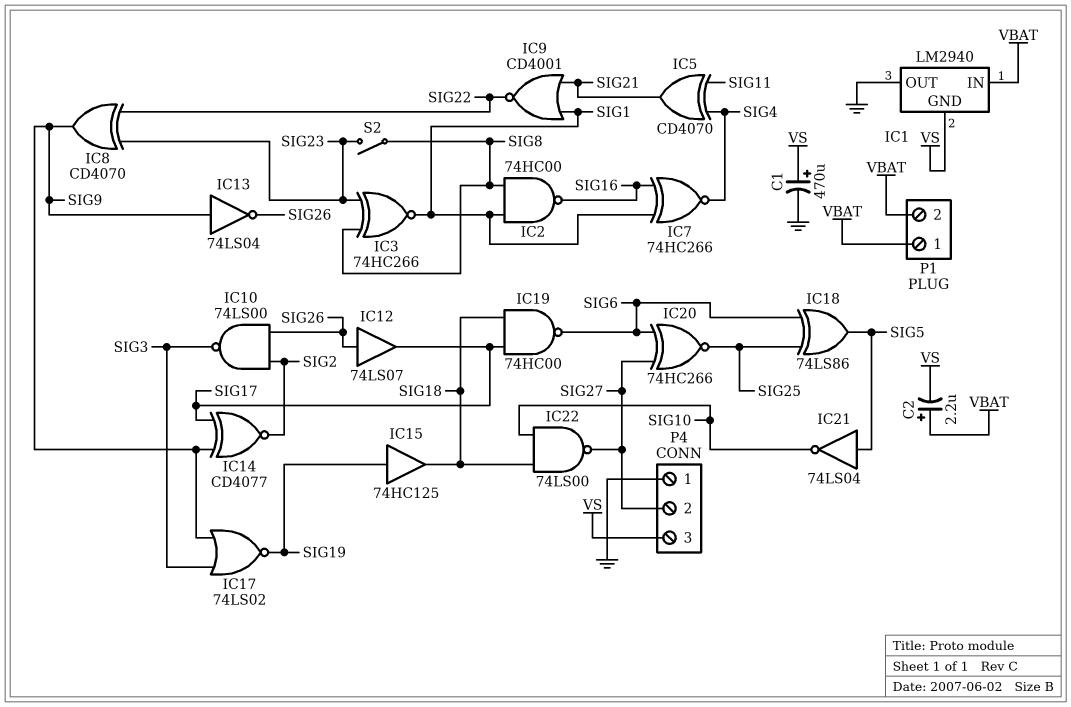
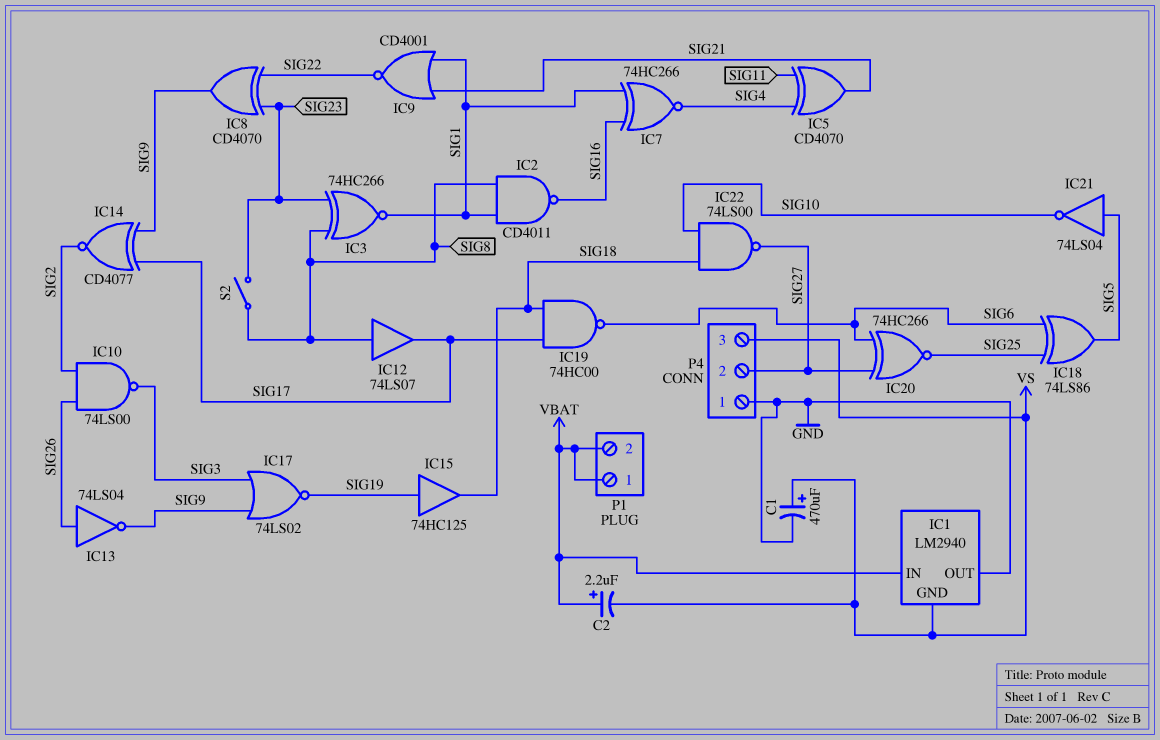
IC2: NAND 74HC00 (in SIG1, in SIG8, out SIG16) -> NAND CD4011 (in SIG1, in SIG8, out SIG16)
IC12: buffer 74LS07 (in SIG26, out SIG17) -> buffer 74LS07 (in SIG8, out SIG17)
IC13: NOT 74LS04 (in SIG9, out SIG26) -> NOT 74LS04 (in SIG26, out SIG9)

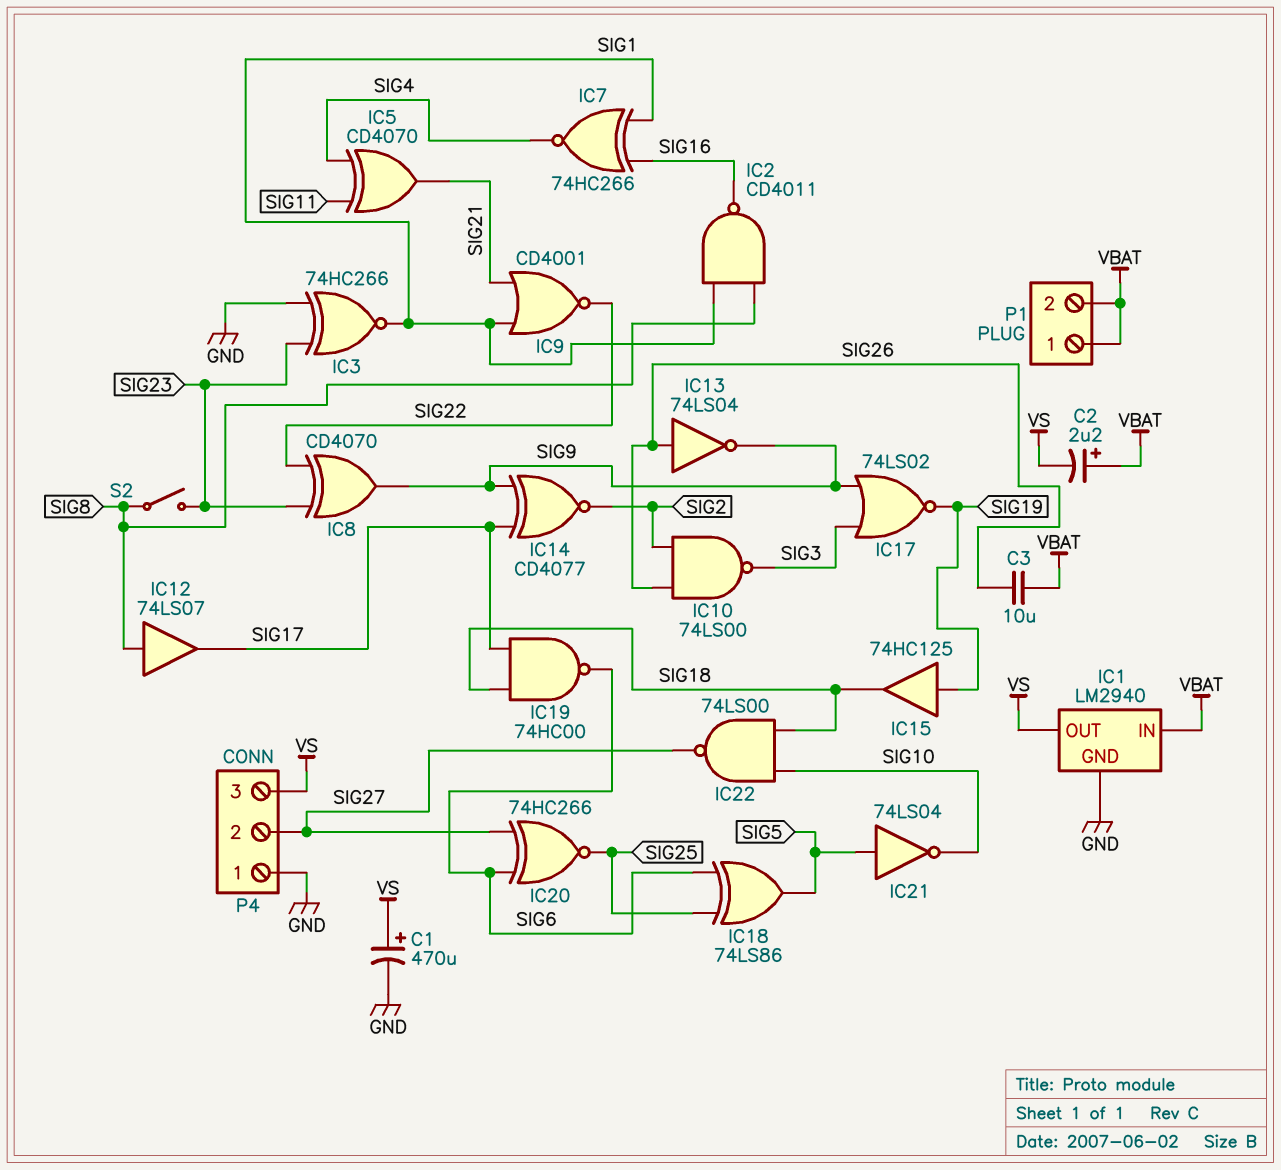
C3: none -> 10uF (SIG26, VBAT)
IC1 pin GND: VS -> GND
IC1 pin OUT: GND -> VS
IC3: XNOR 74HC266 (in SIG8, in SIG23, out SIG1) -> XNOR 74HC266 (in GND, in SIG23, out SIG1)

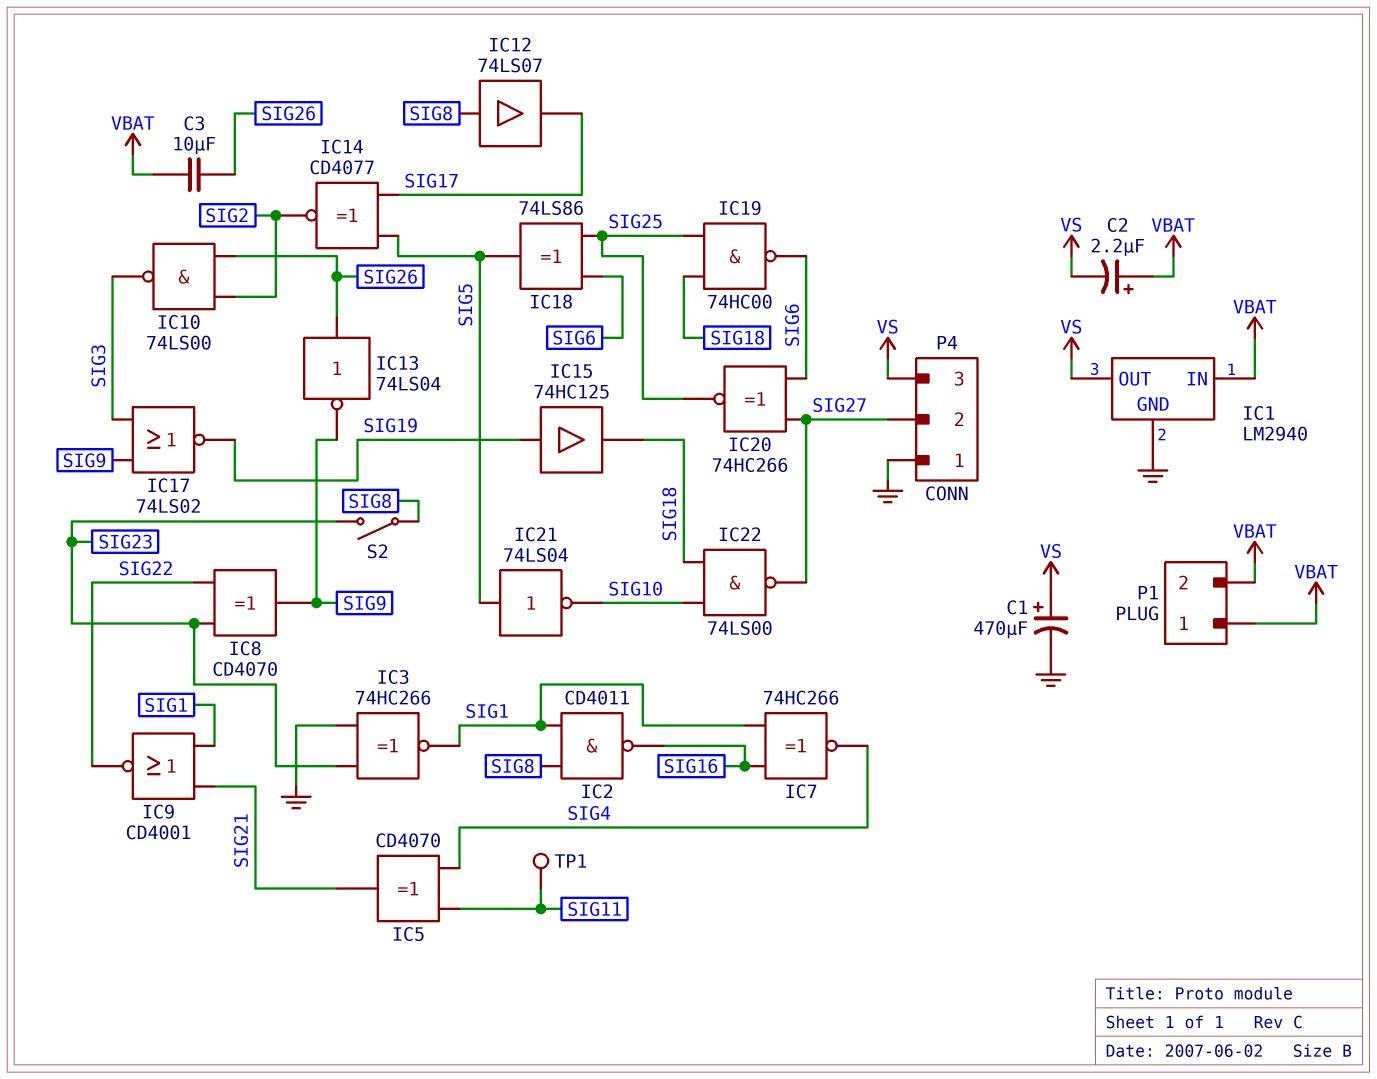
IC14: XNOR CD4077 (in SIG9, in SIG17, out SIG2) -> XNOR CD4077 (in SIG5, in SIG17, out SIG2)
IC19: NAND 74HC00 (in SIG17, in SIG18, out SIG6) -> NAND 74HC00 (in SIG18, in SIG25, out SIG6)
TP1: none -> test point (SIG11)

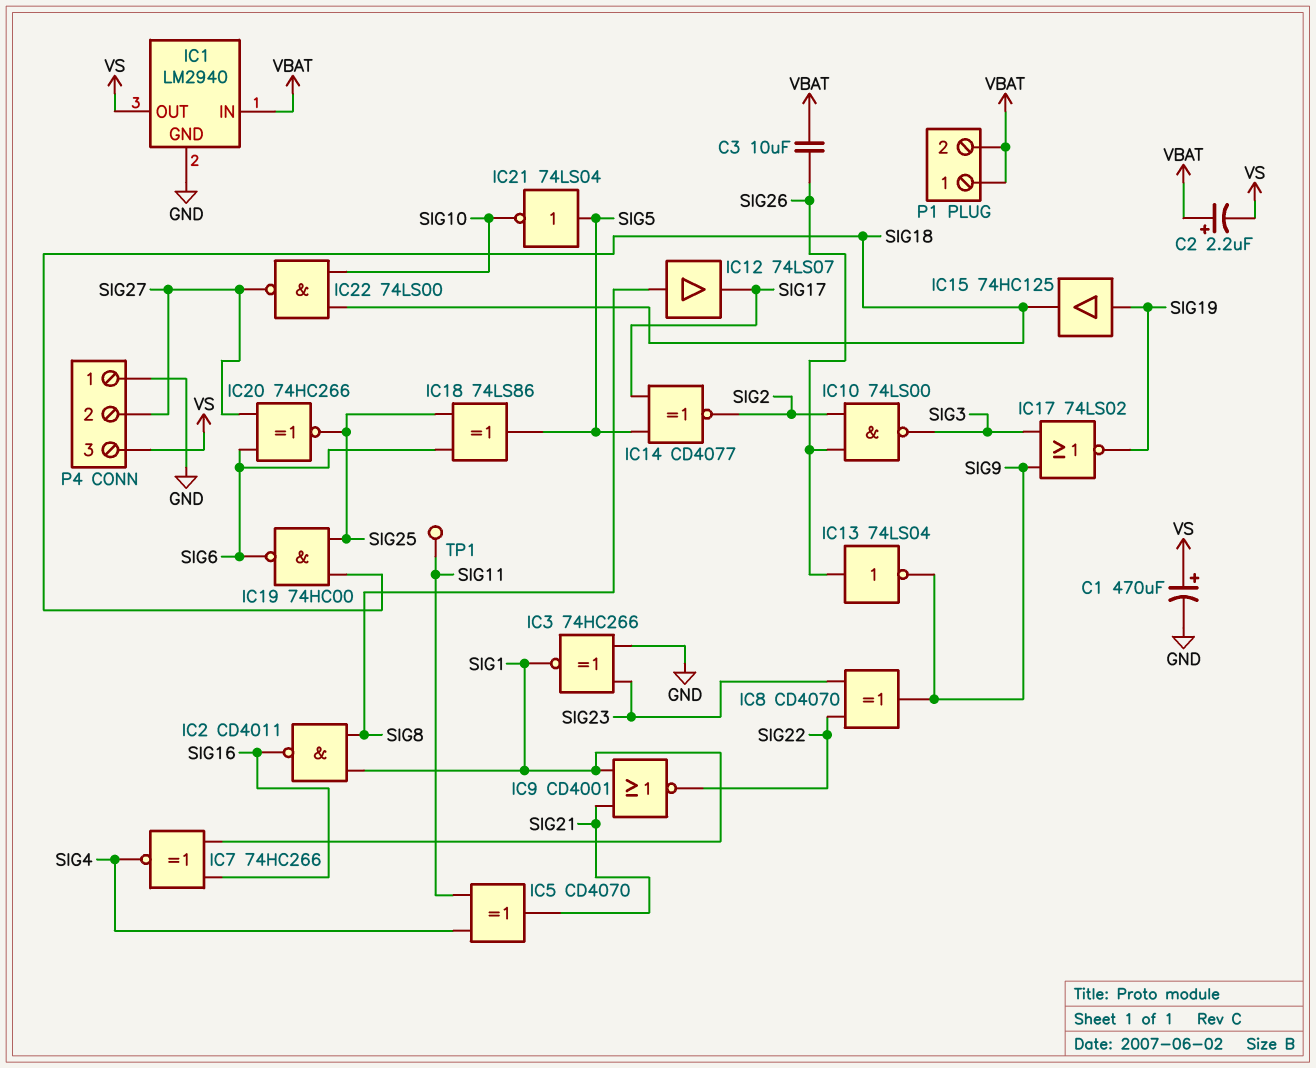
S2: switch (SIG8, SIG23) -> none

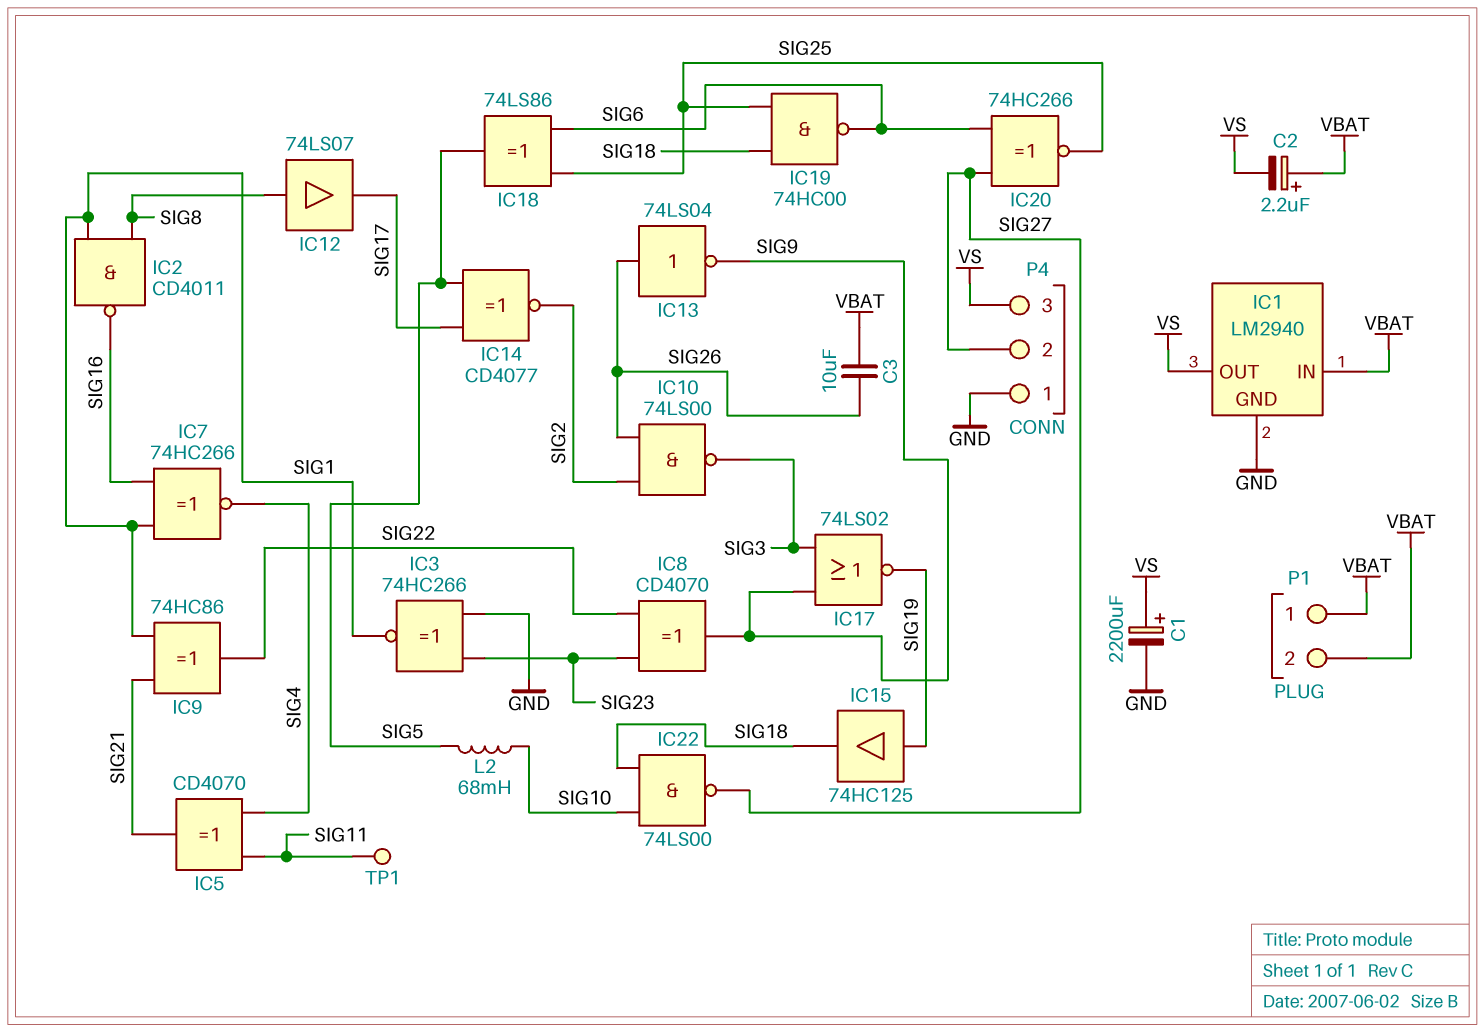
C1: 470uF (plus VS, minus GND) -> 2200uF (plus VS, minus GND)
IC9: NOR CD4001 (in SIG1, in SIG21, out SIG22) -> XOR 74HC86 (in SIG1, in SIG21, out SIG22)
IC21: NOT 74LS04 (in SIG5, out SIG10) -> none
L2: none -> 68mH (SIG5, SIG10)

